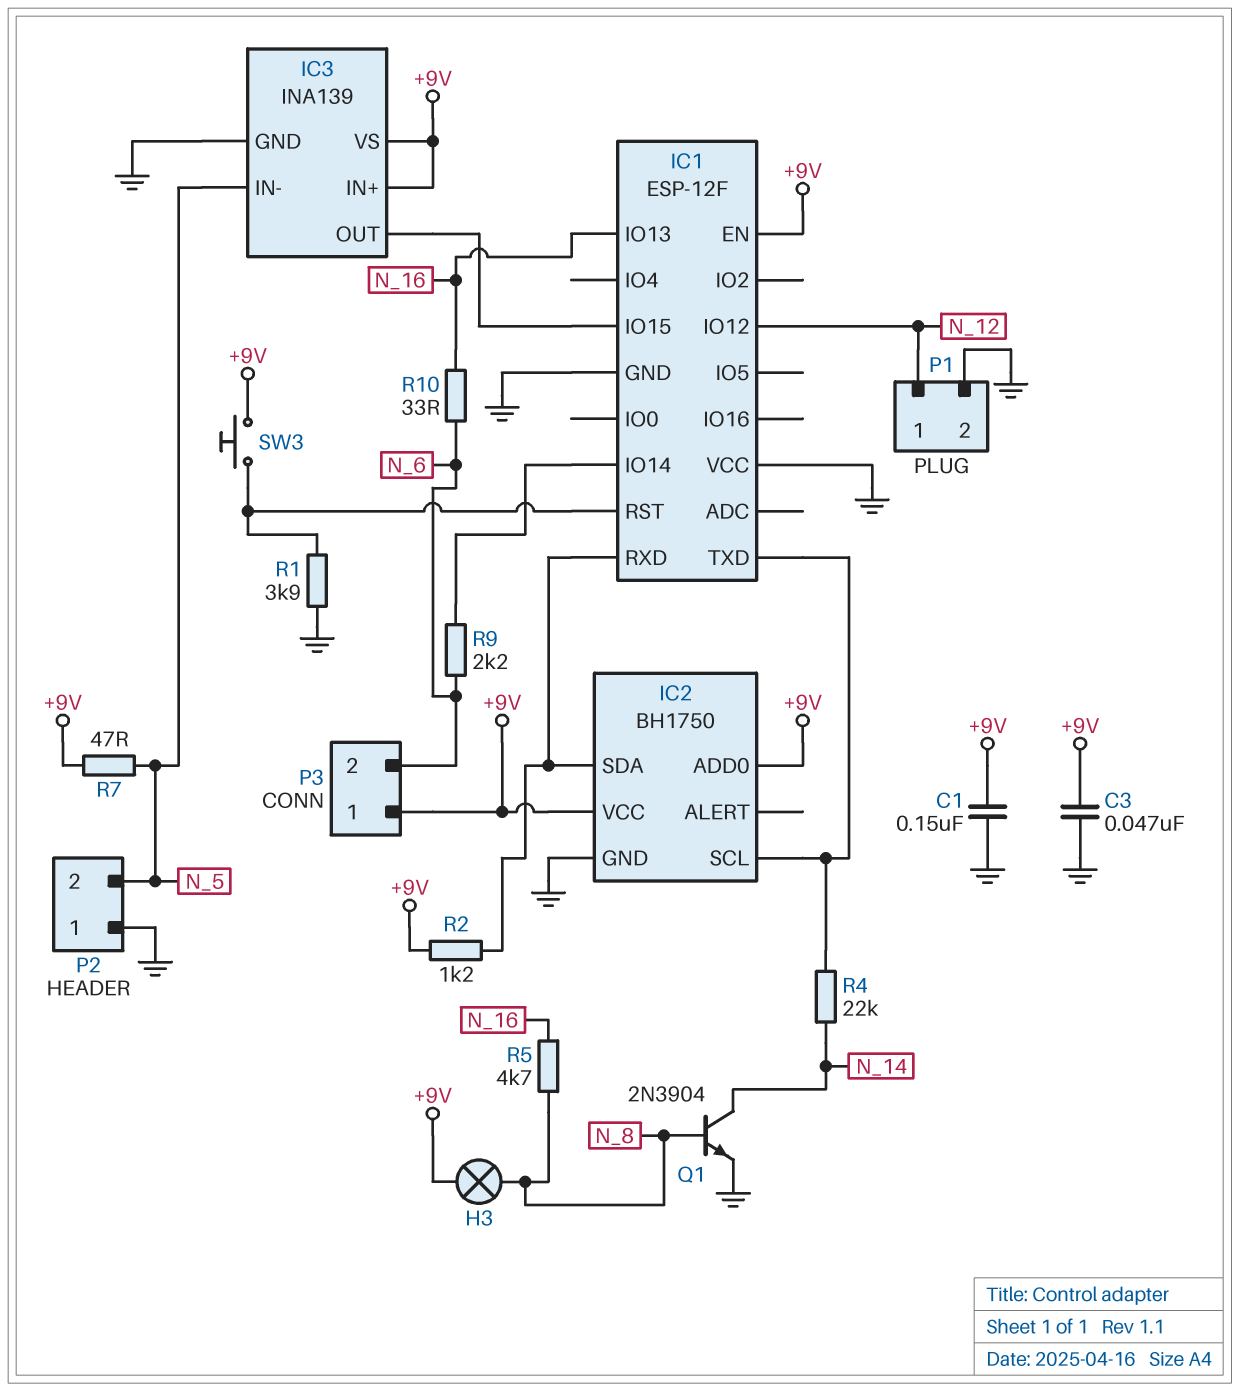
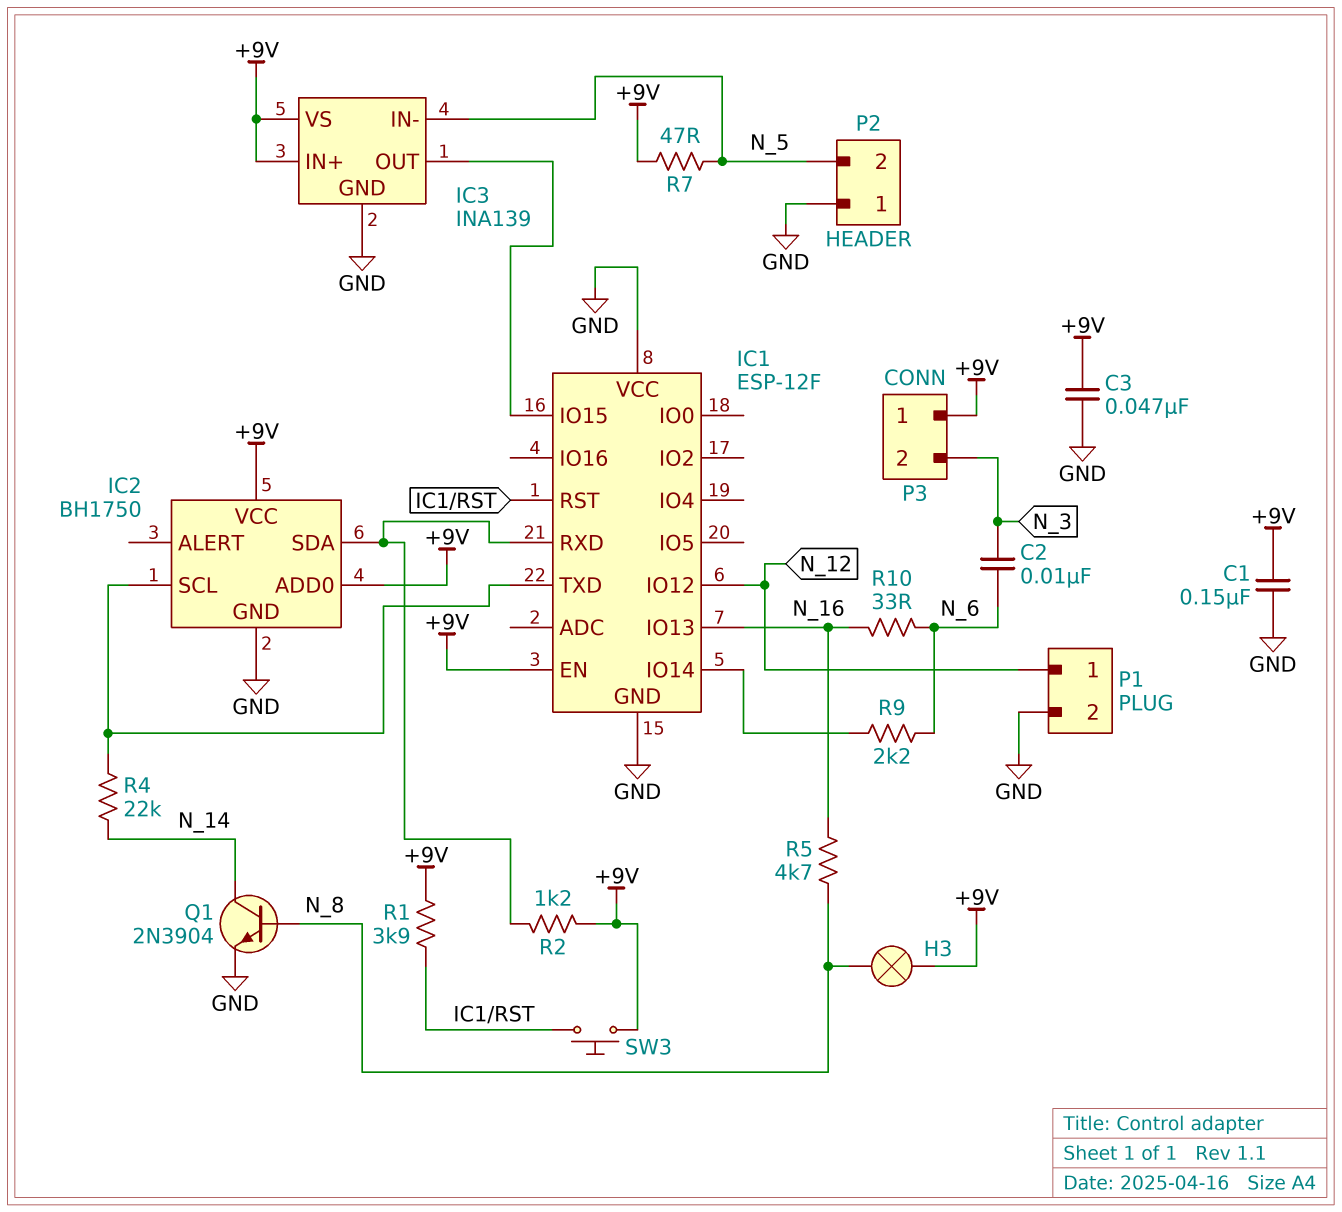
C2: none -> 10nF (N_3, N_6)
P3 pin 2: N_6 -> N_3
R1: 3.9k (GND, IC1/RST) -> 3.9k (+9V, IC1/RST)

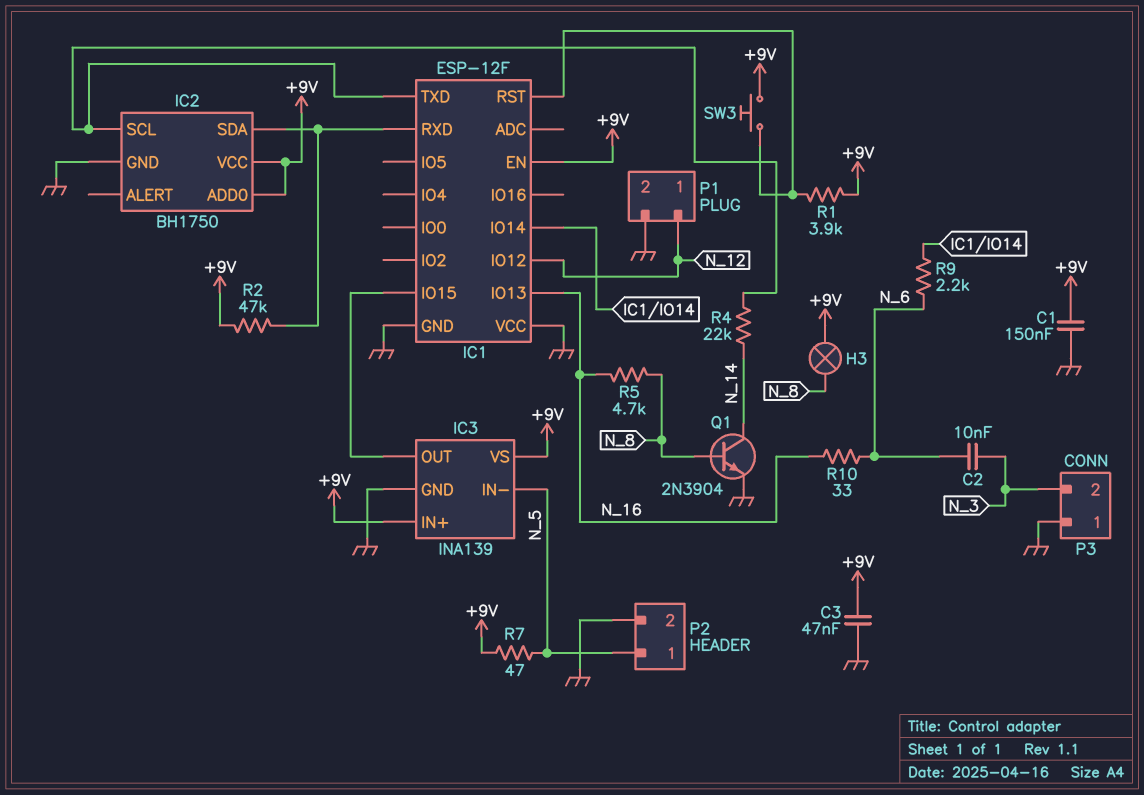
P2 pin 1: GND -> N_5
P2 pin 2: N_5 -> GND
P3 pin 1: +9V -> GND
R2: 1.2k (+9V, IC1/RXD) -> 47k (+9V, IC1/RXD)

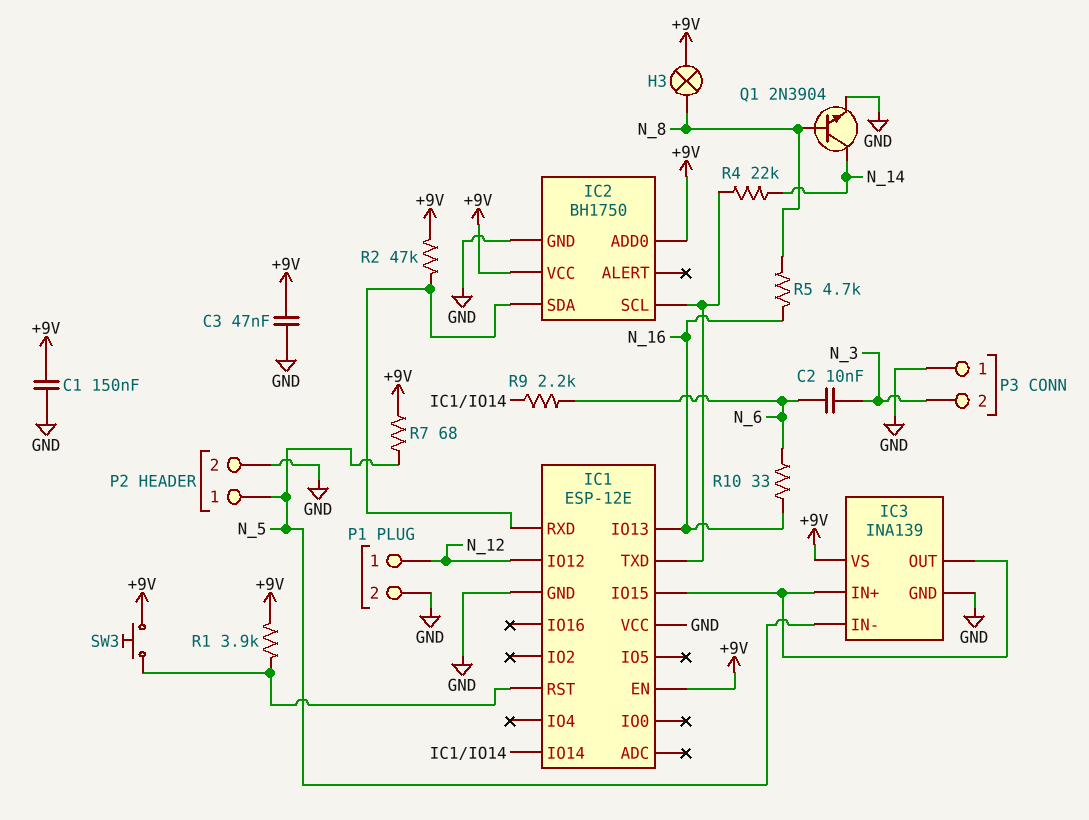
IC1: ESP-12F -> ESP-12E
IC3 pin IN+: +9V -> IC1/IO15
R7: 47 (+9V, N_5) -> 68 (+9V, N_5)

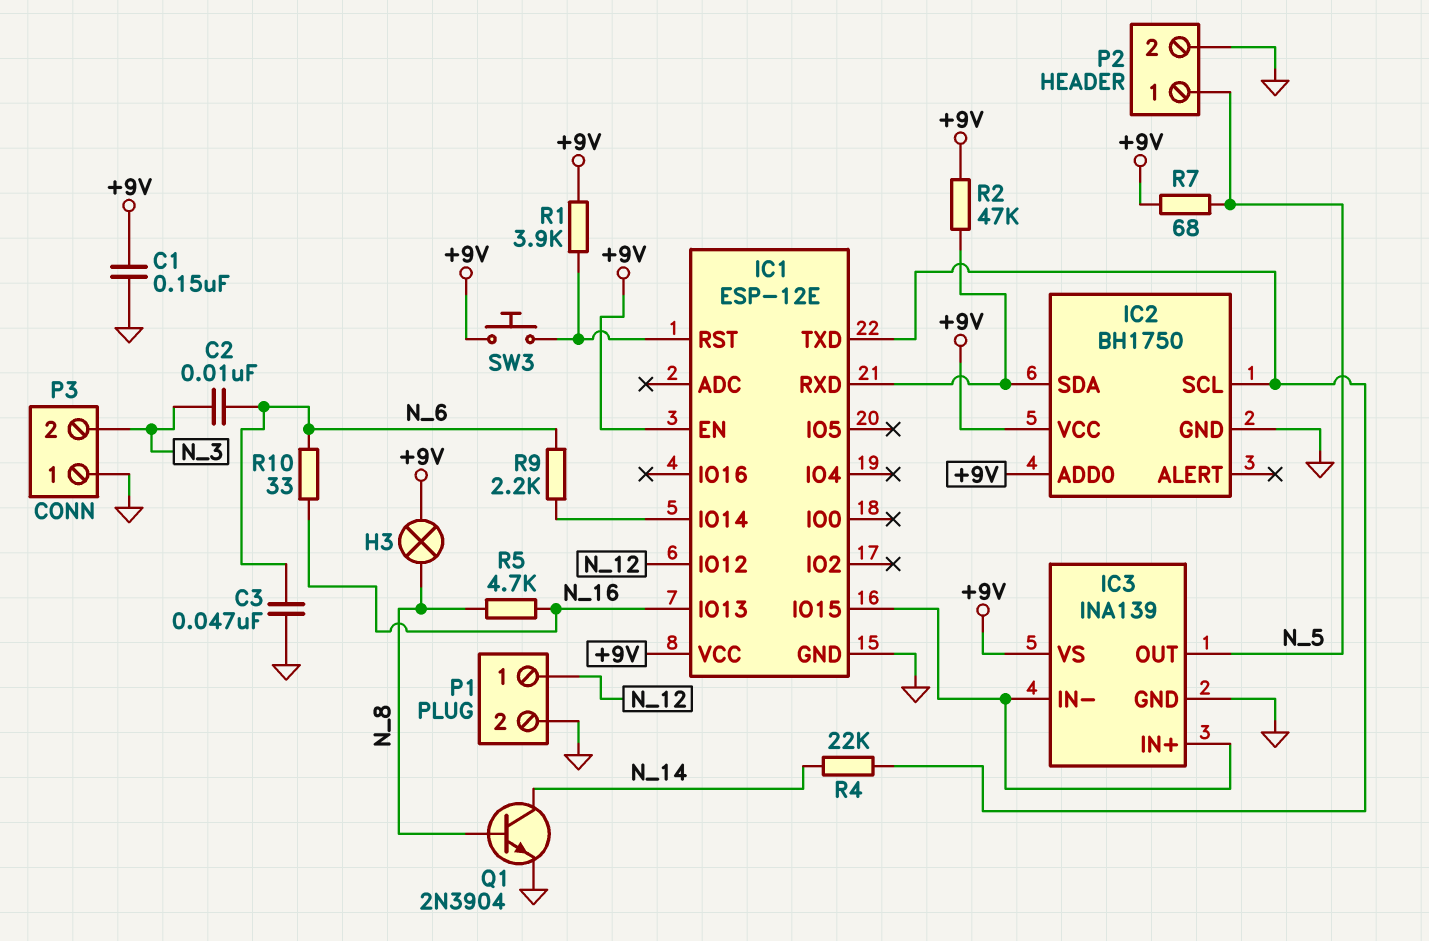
C3: 47nF (+9V, GND) -> 47nF (GND, N_6)
IC1 pin VCC: GND -> +9V
IC3 pin IN-: N_5 -> IC1/IO15
IC3 pin OUT: IC1/IO15 -> N_5

